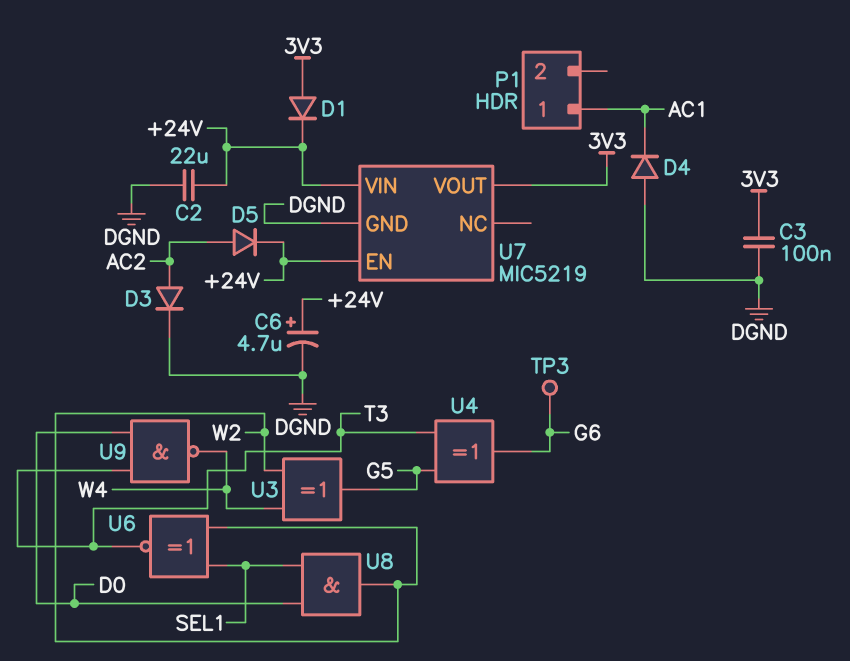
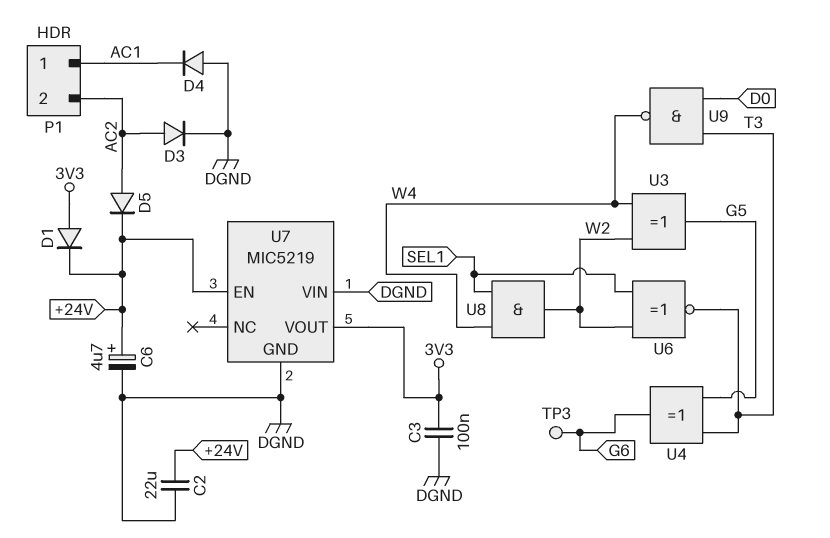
P1 pin 2: none -> AC2
U7 pin VIN: +24V -> DGND
U8: AND (in D0, in SEL1, out W2) -> AND (in SEL1, in W4, out W2)

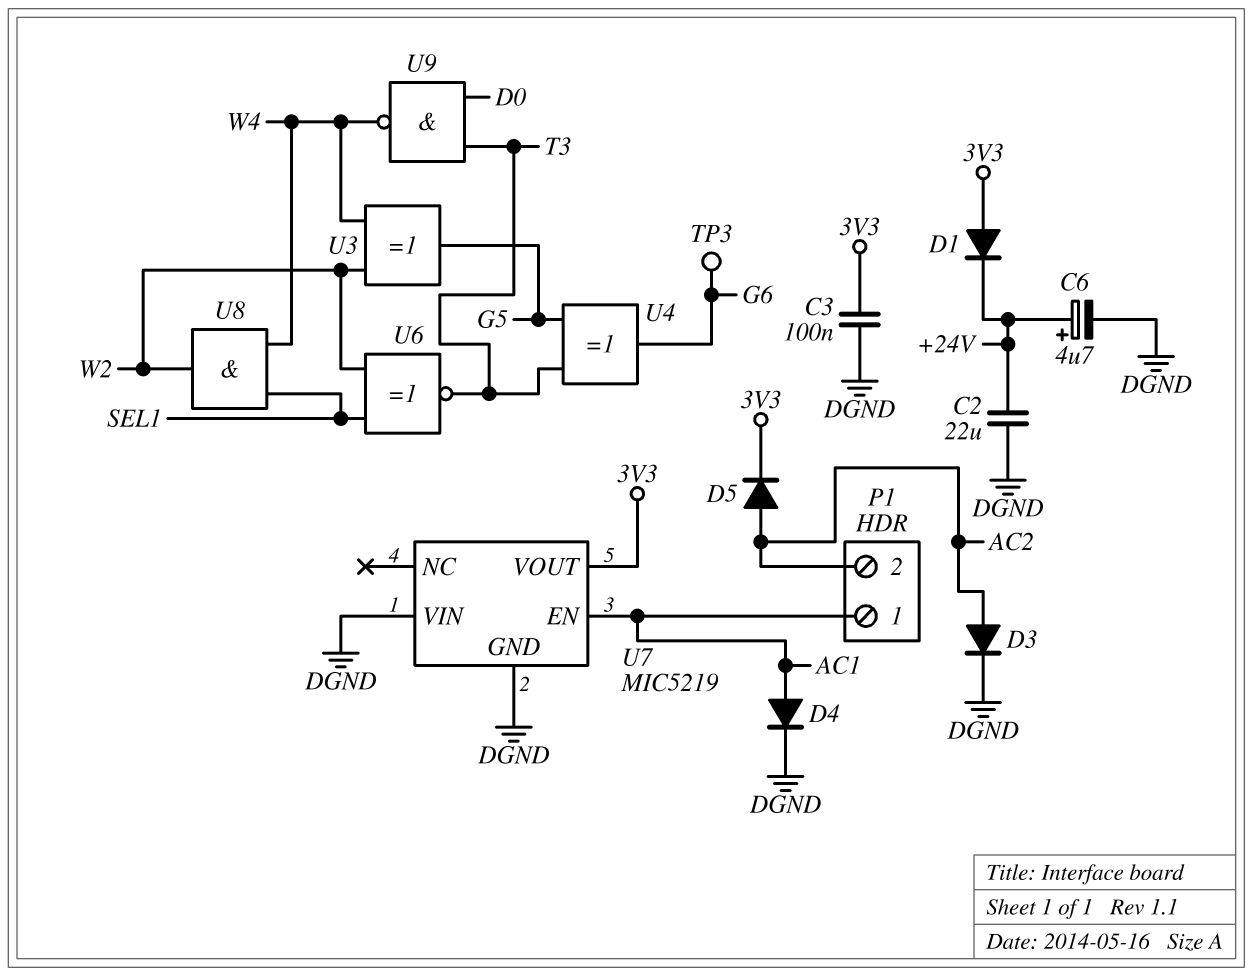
D4: diode (A DGND, K AC1) -> diode (A AC1, K DGND)
D5: diode (A AC2, K +24V) -> diode (A AC2, K 3V3)
U7 pin EN: +24V -> AC1

